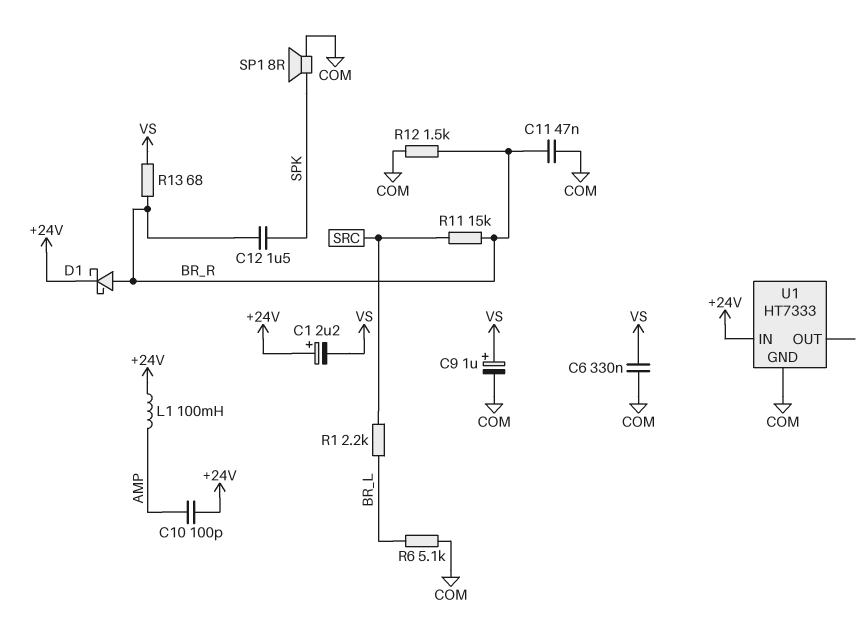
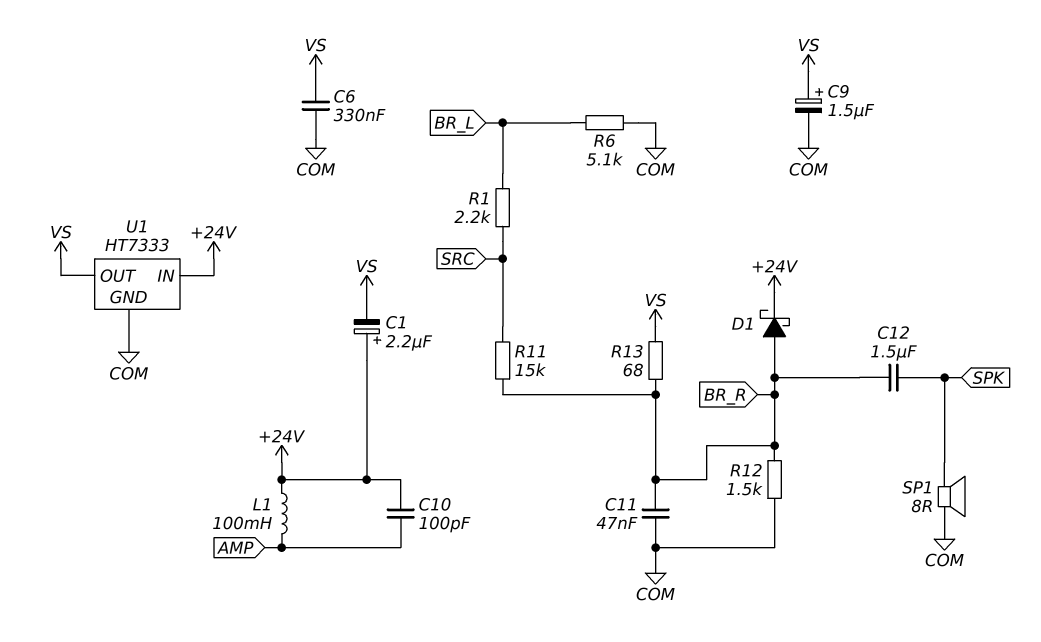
C9: 1uF (plus VS, minus COM) -> 1.5uF (plus VS, minus COM)
U1 pin OUT: none -> VS

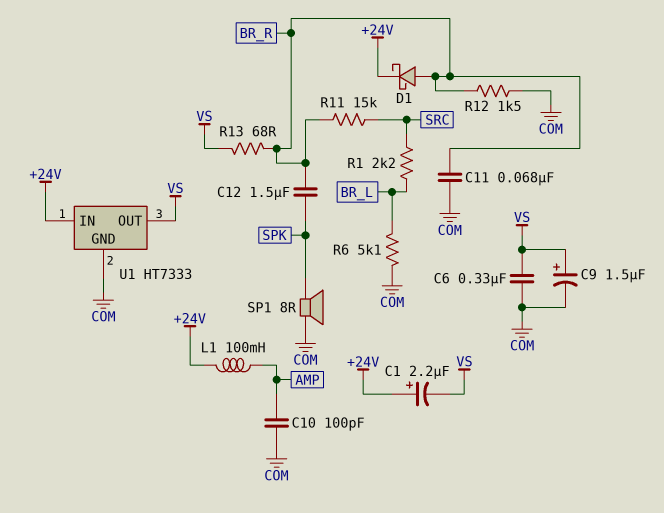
C10: 100pF (+24V, AMP) -> 100pF (AMP, COM)
C11: 47nF (BR_R, COM) -> 68nF (BR_R, COM)

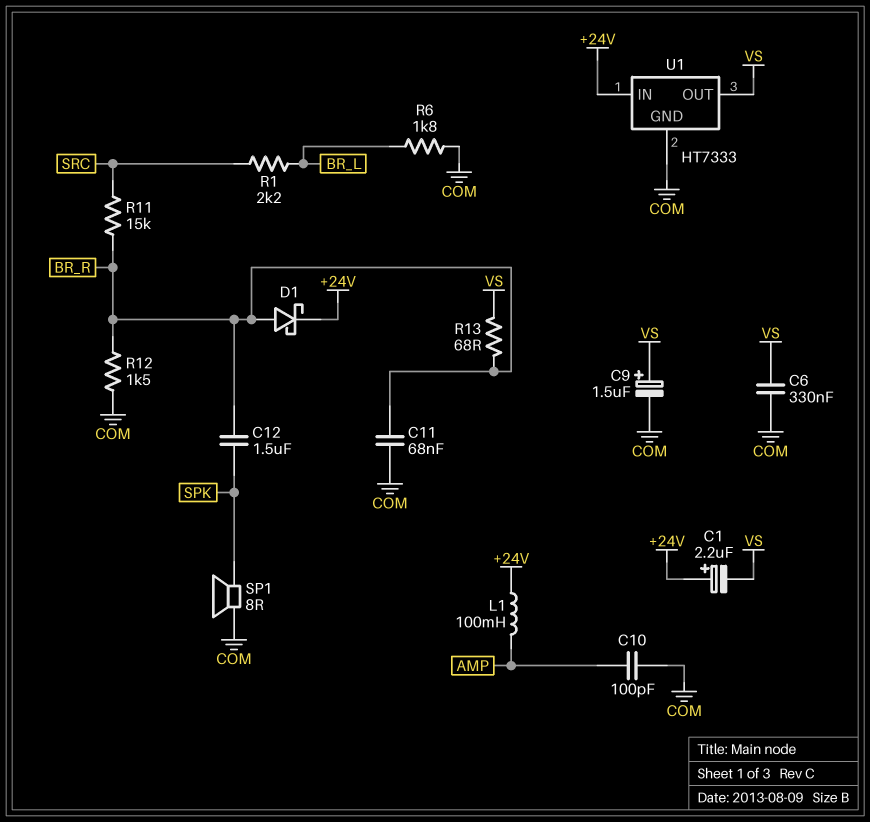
R6: 5.1k (BR_L, COM) -> 1.8k (BR_L, COM)

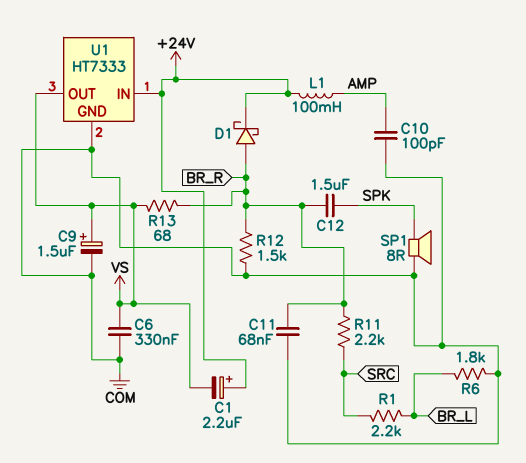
R11: 15k (BR_R, SRC) -> 2.2k (BR_R, SRC)

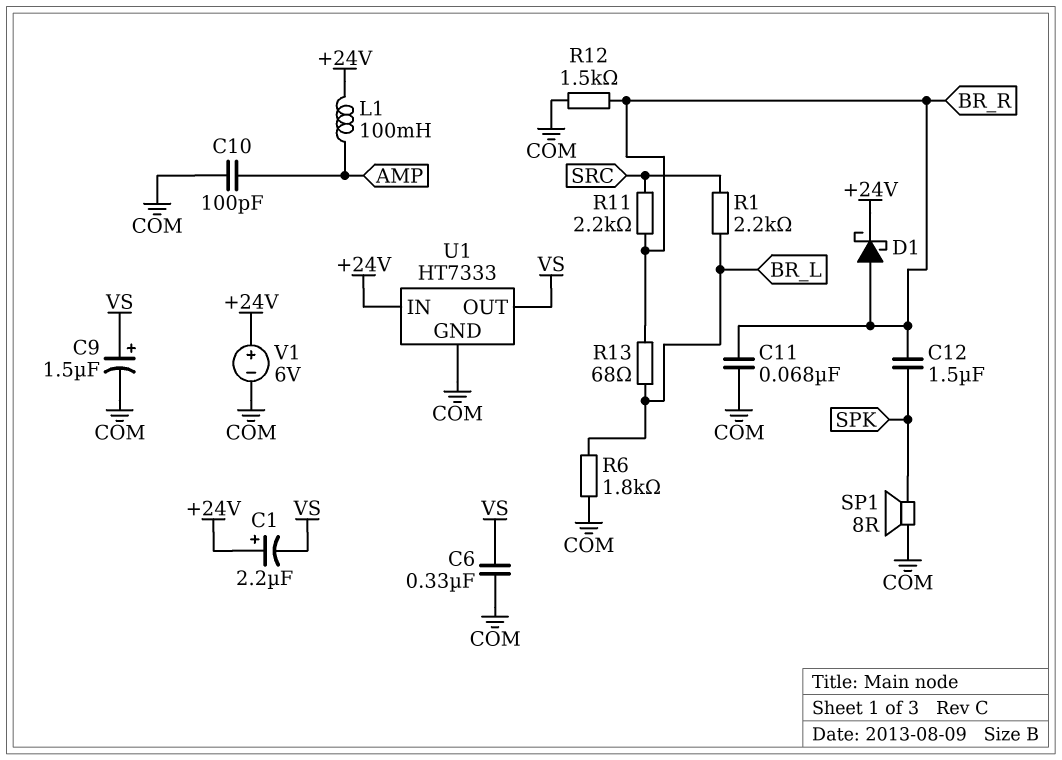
R13: 68 (BR_R, VS) -> 68 (BR_L, BR_R)
V1: none -> 6V (plus +24V, minus COM)

